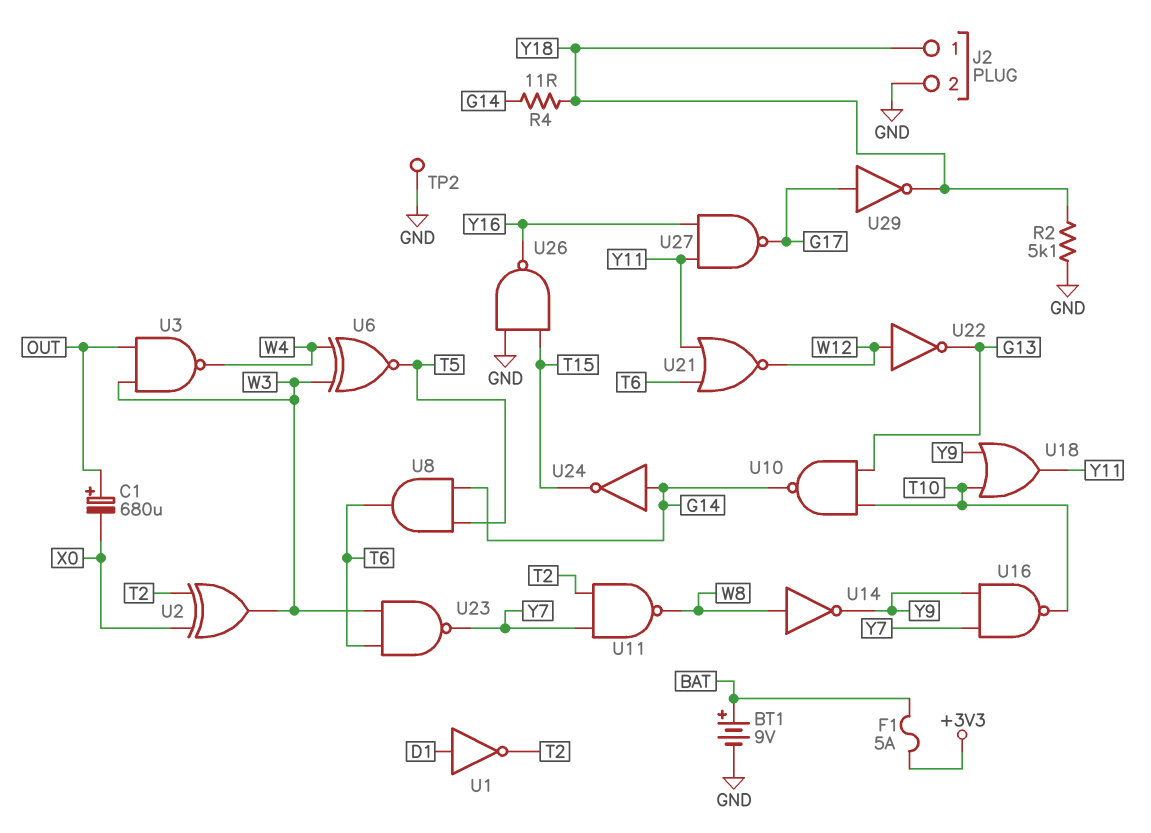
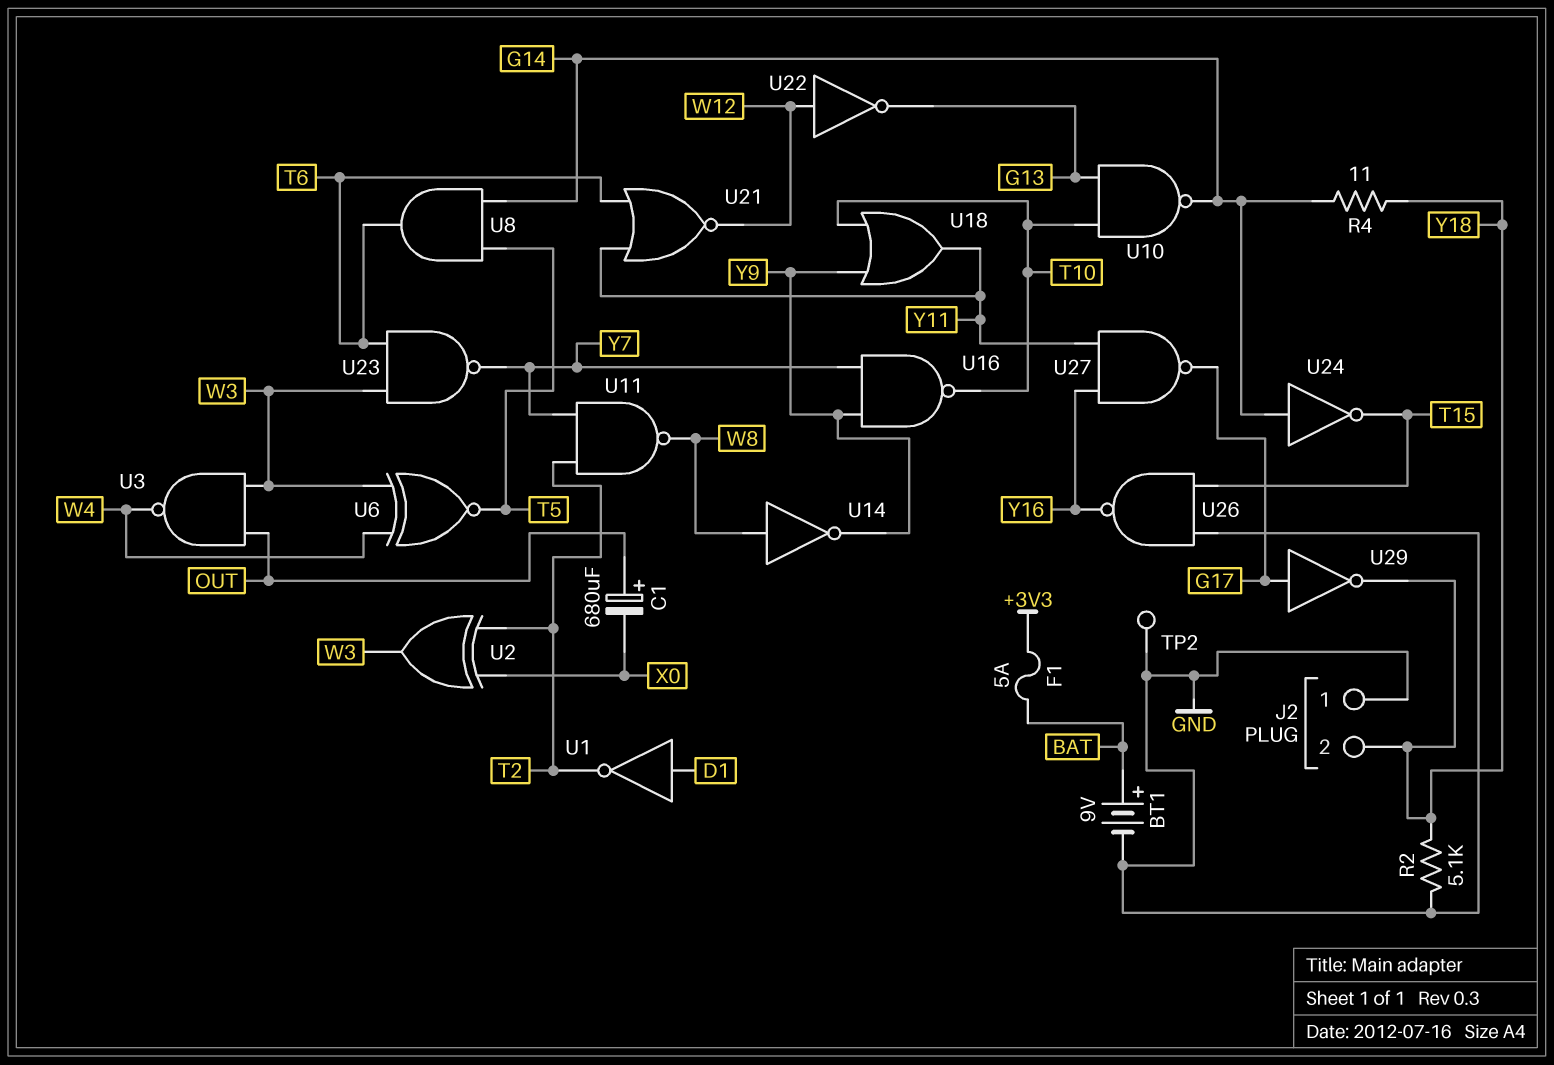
J2 pin 1: Y18 -> GND
J2 pin 2: GND -> Y18

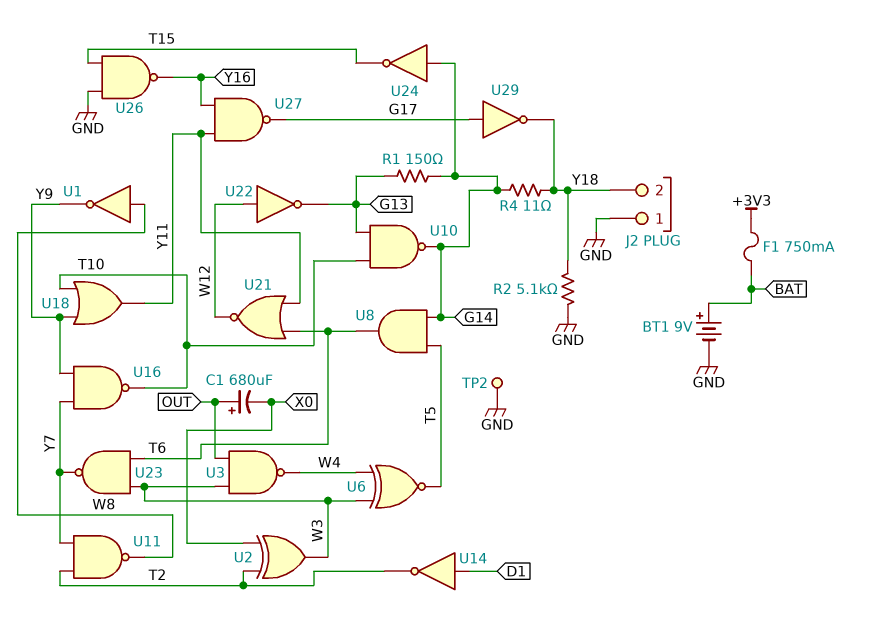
F1: 5A (+3V3, BAT) -> 750mA (+3V3, BAT)
R1: none -> 150 (G13, G14)
U1: NOT (in D1, out T2) -> NOT (in W8, out Y9)
U14: NOT (in W8, out Y9) -> NOT (in D1, out T2)

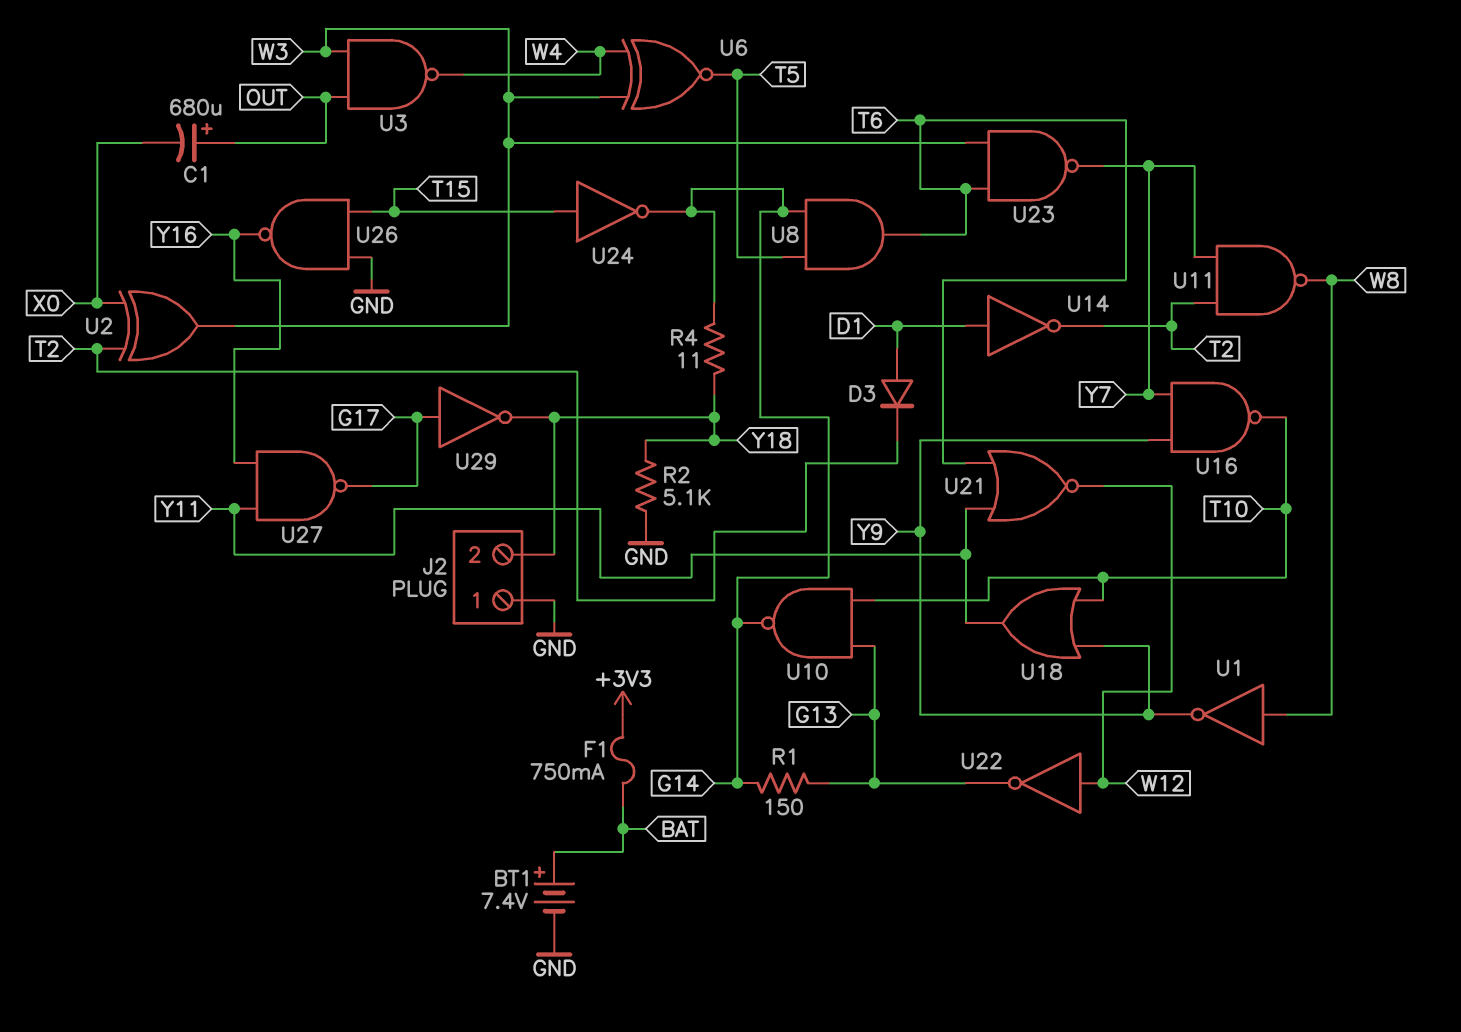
BT1: 9V (plus BAT, minus GND) -> 7.4V (plus BAT, minus GND)
D3: none -> diode (A D1, K T2)
TP2: test point (GND) -> none
U24: NOT (in G14, out T15) -> NOT (in T15, out G14)

